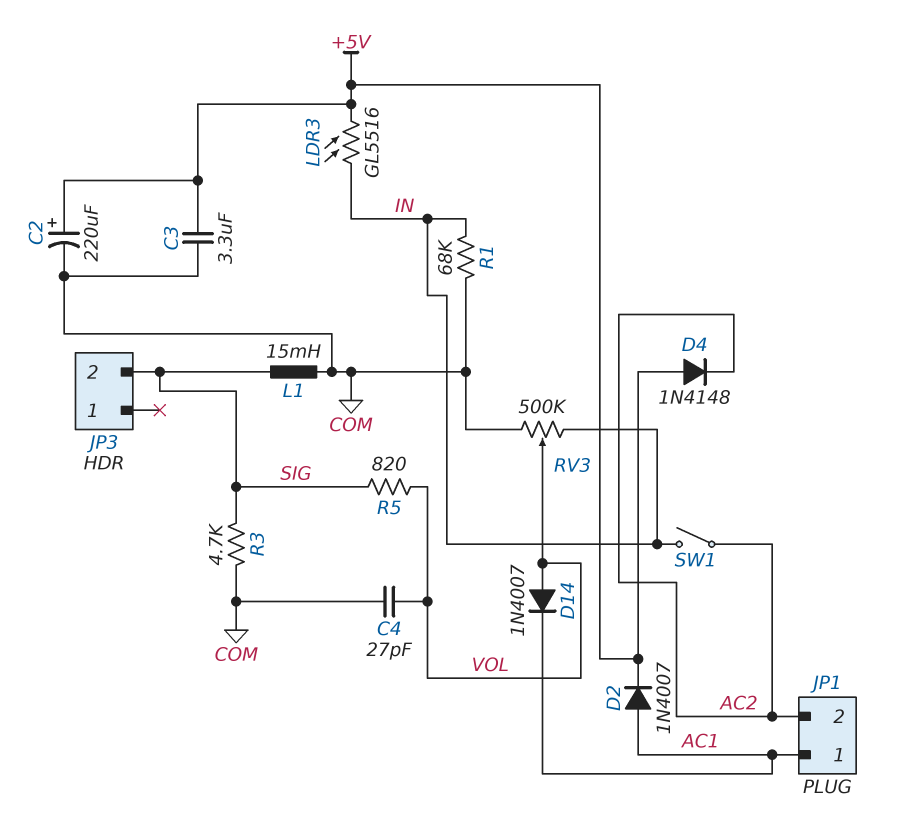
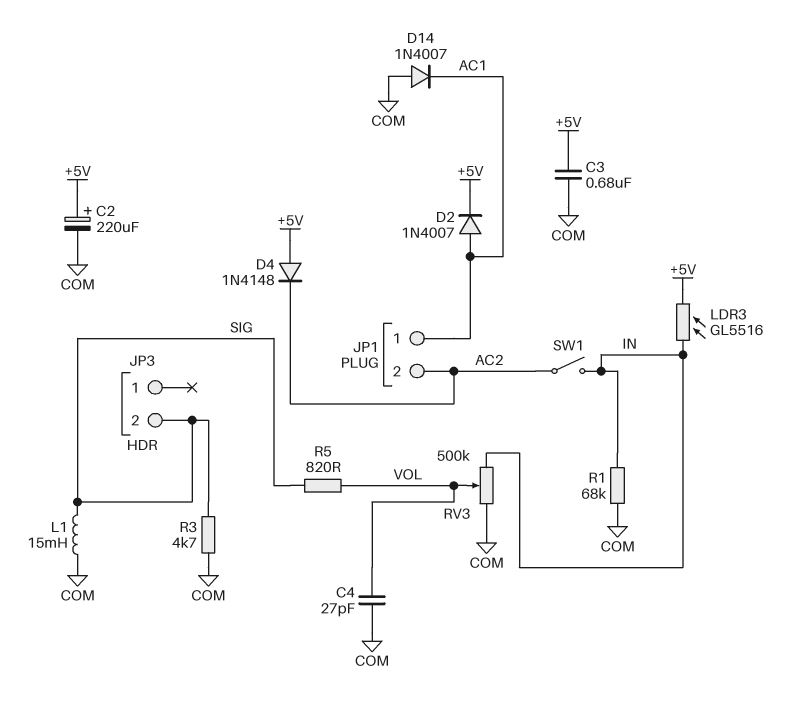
C3: 3.3uF (+5V, COM) -> 680nF (+5V, COM)
D14: diode 1N4007 (A VOL, K AC1) -> diode 1N4007 (A COM, K AC1)

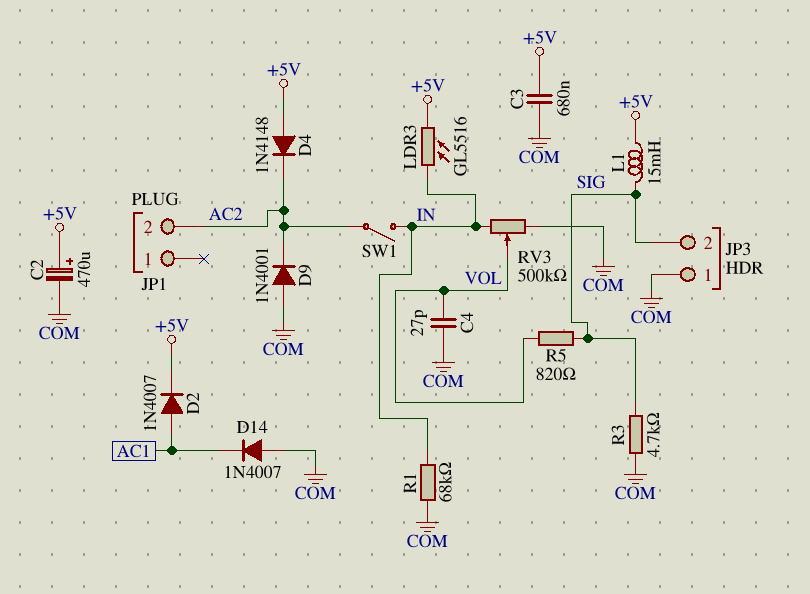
C2: 220uF (plus +5V, minus COM) -> 470uF (plus +5V, minus COM)
D9: none -> diode 1N4001 (A COM, K AC2)
JP1 pin 1: AC1 -> none
JP3 pin 1: none -> COM
L1: 15mH (COM, SIG) -> 15mH (+5V, SIG)

